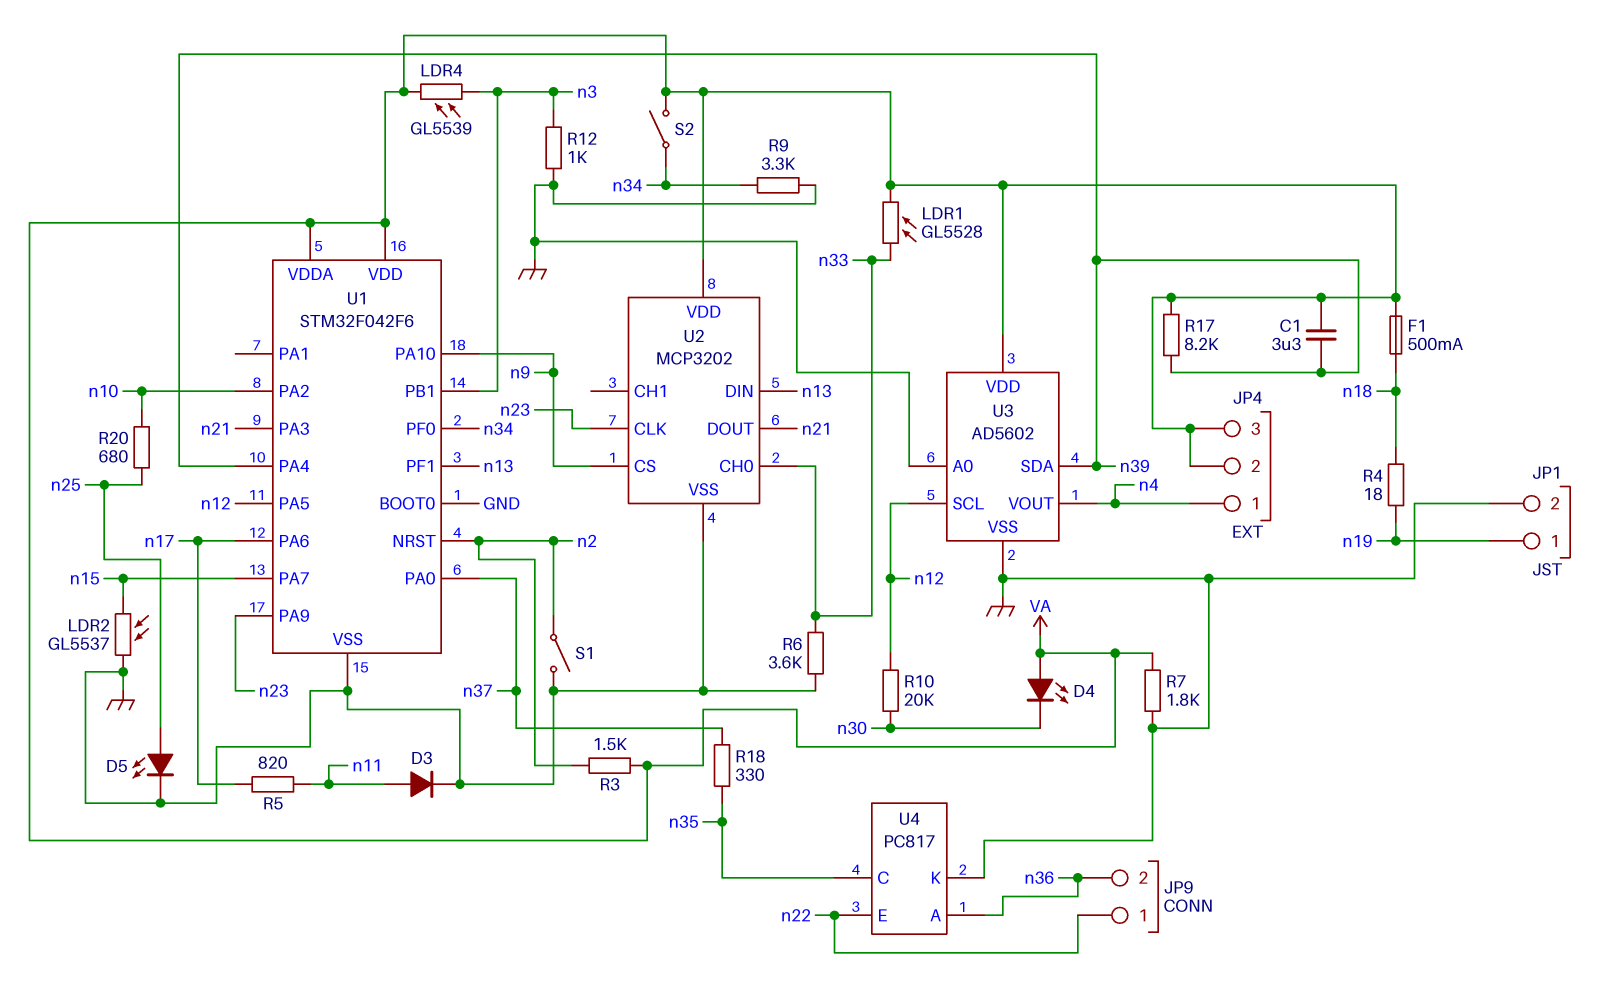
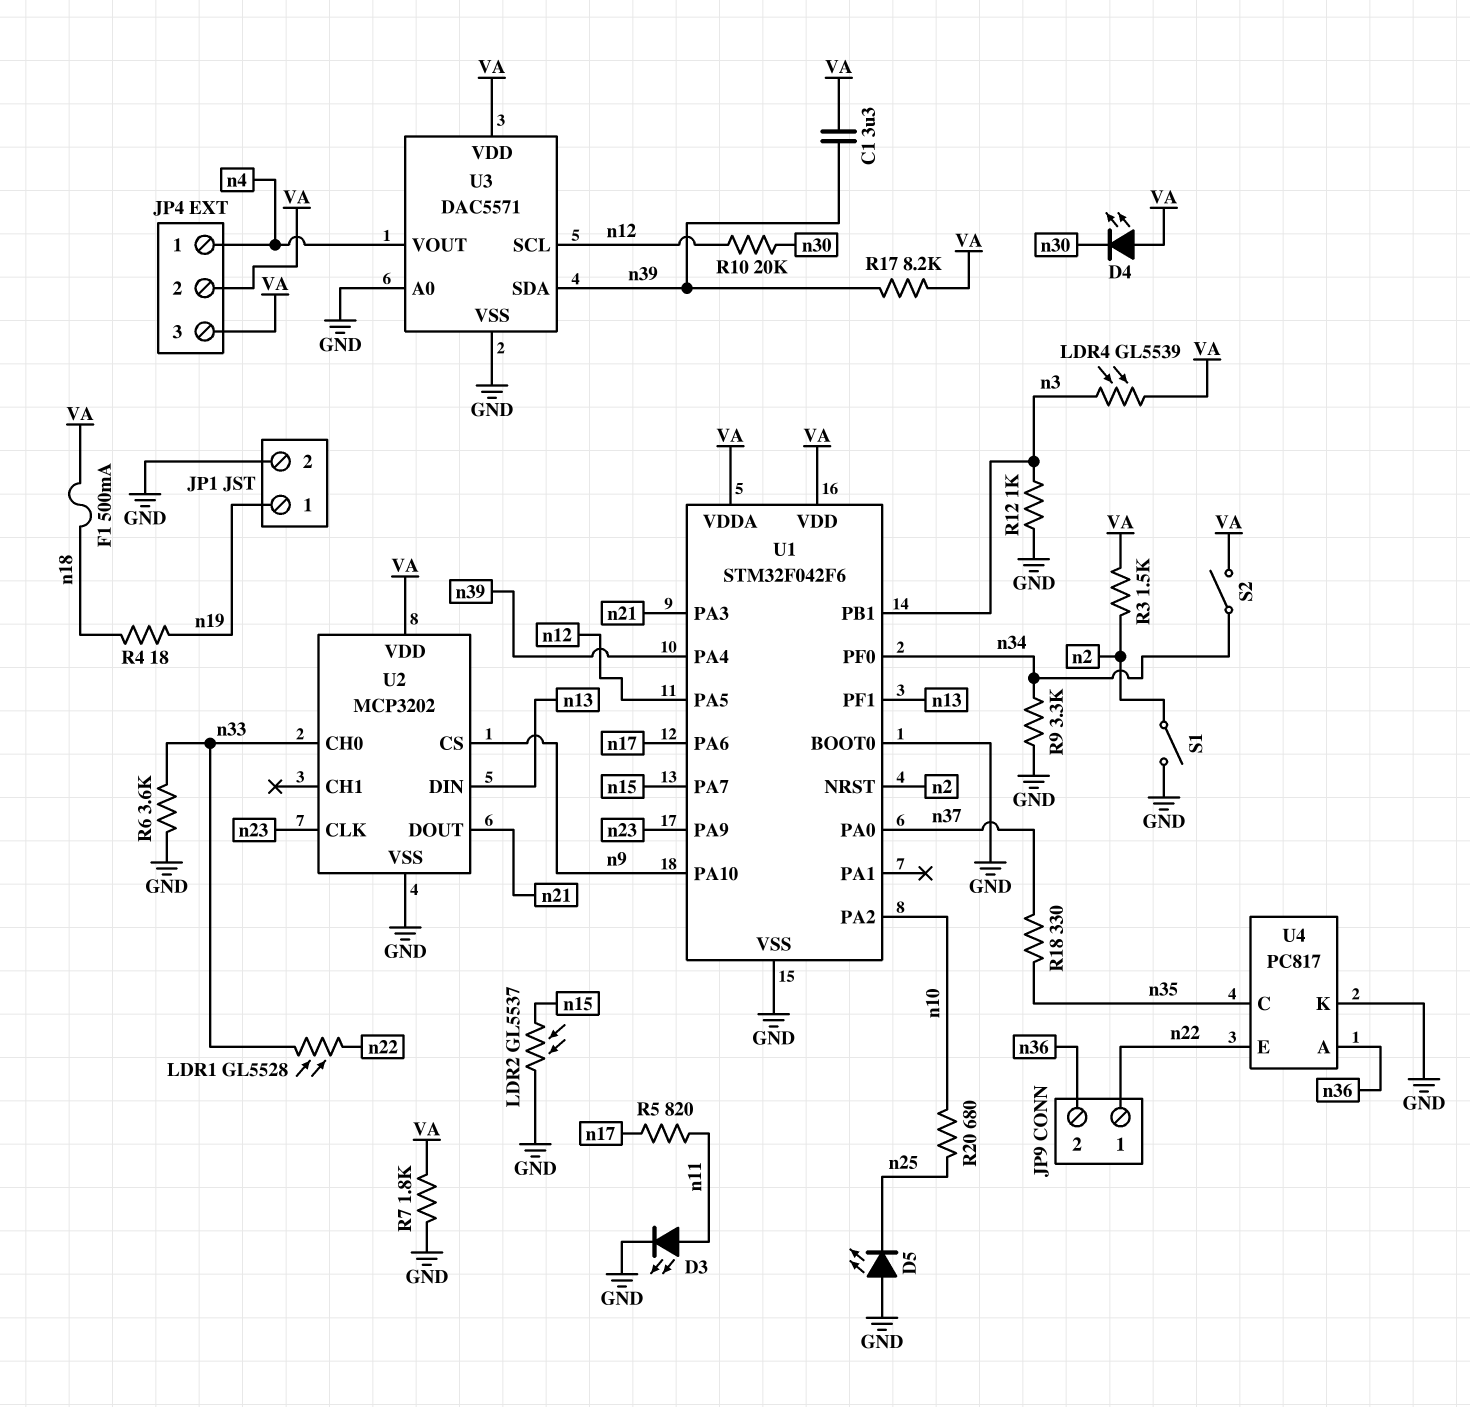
D3: diode (A n11, K GND) -> LED (A n11, K GND)
D5: LED (A n25, K GND) -> LED (A GND, K n25)
LDR1: GL5528 (VA, n33) -> GL5528 (n22, n33)
U3: AD5602 -> DAC5571

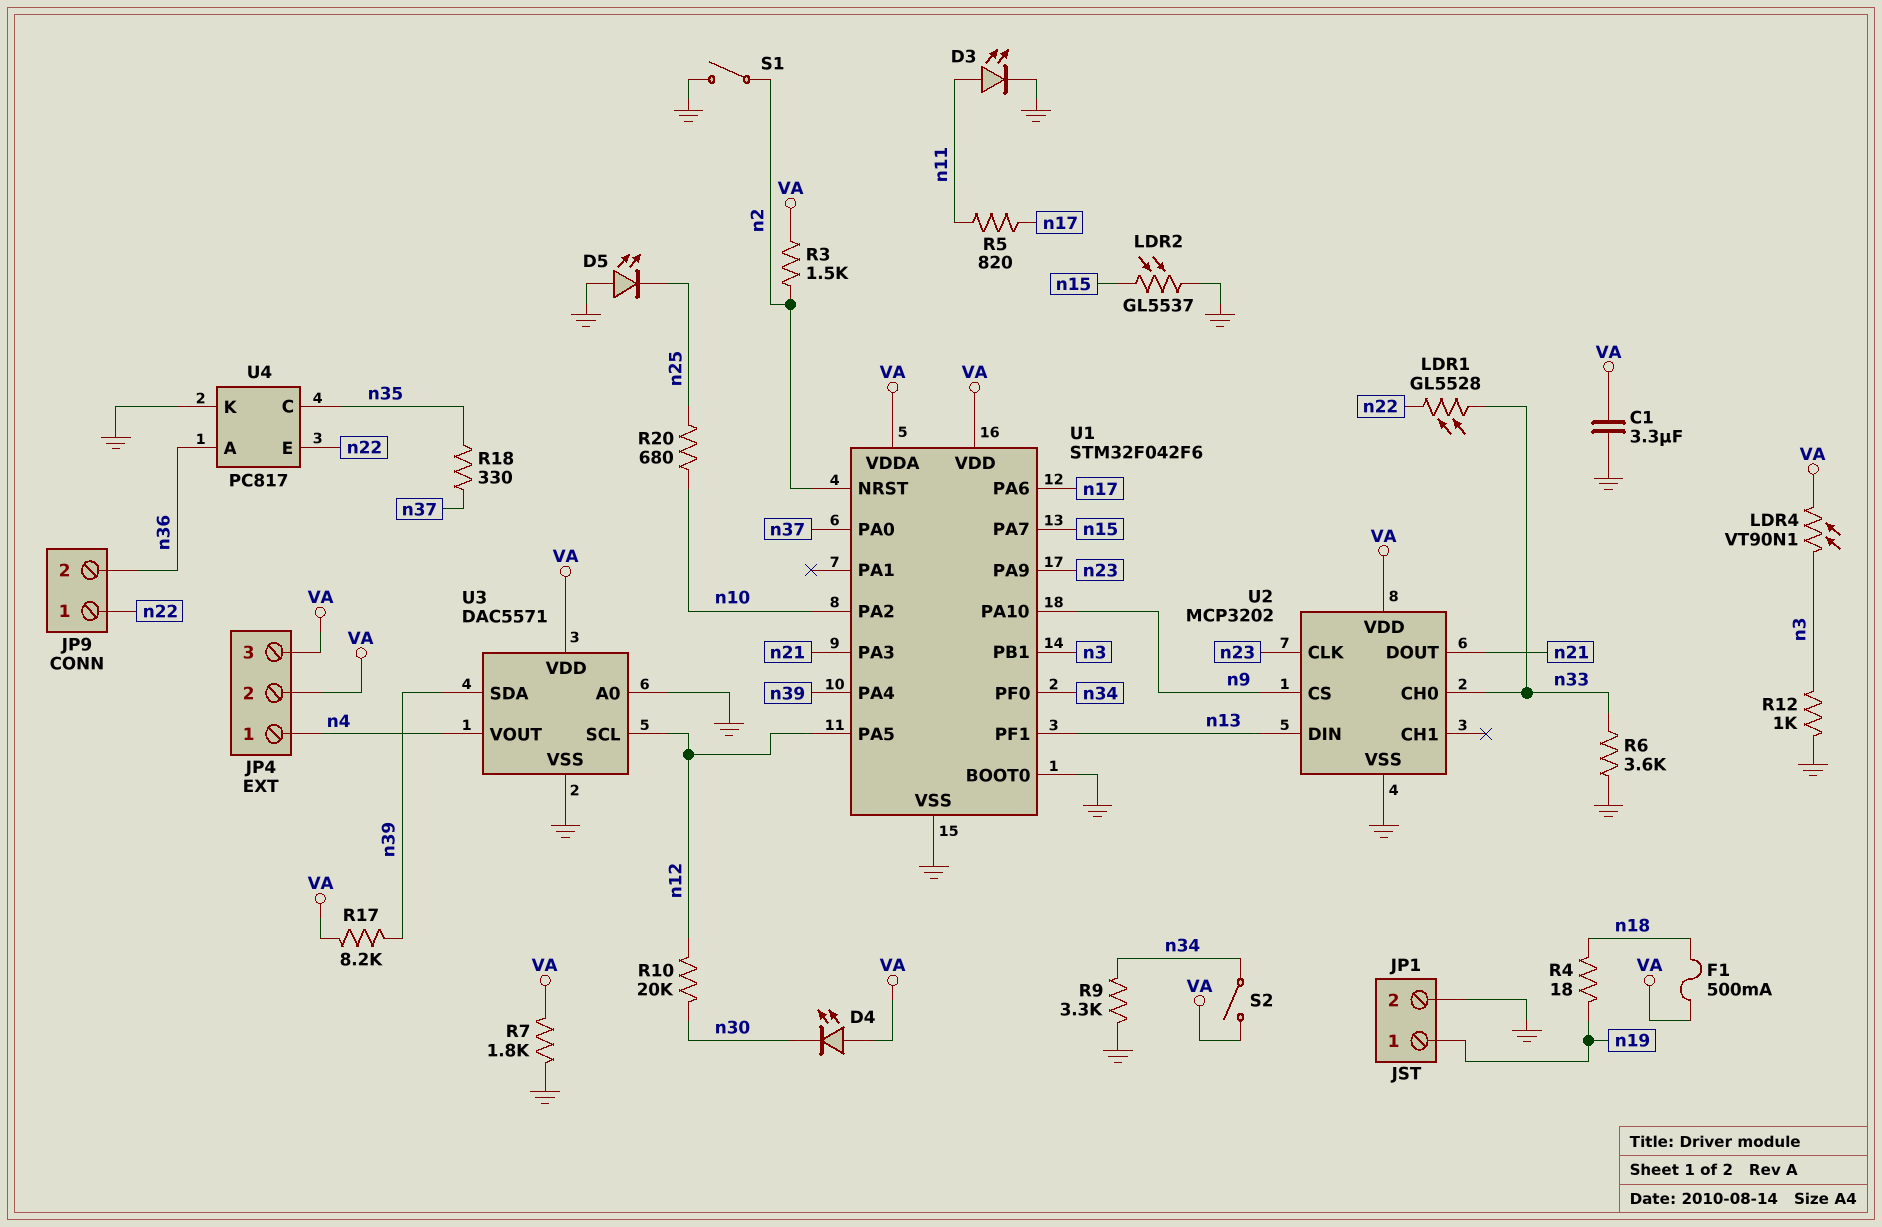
C1: 3.3uF (VA, n39) -> 3.3uF (GND, VA)
LDR4: GL5539 (VA, n3) -> VT90N1 (VA, n3)

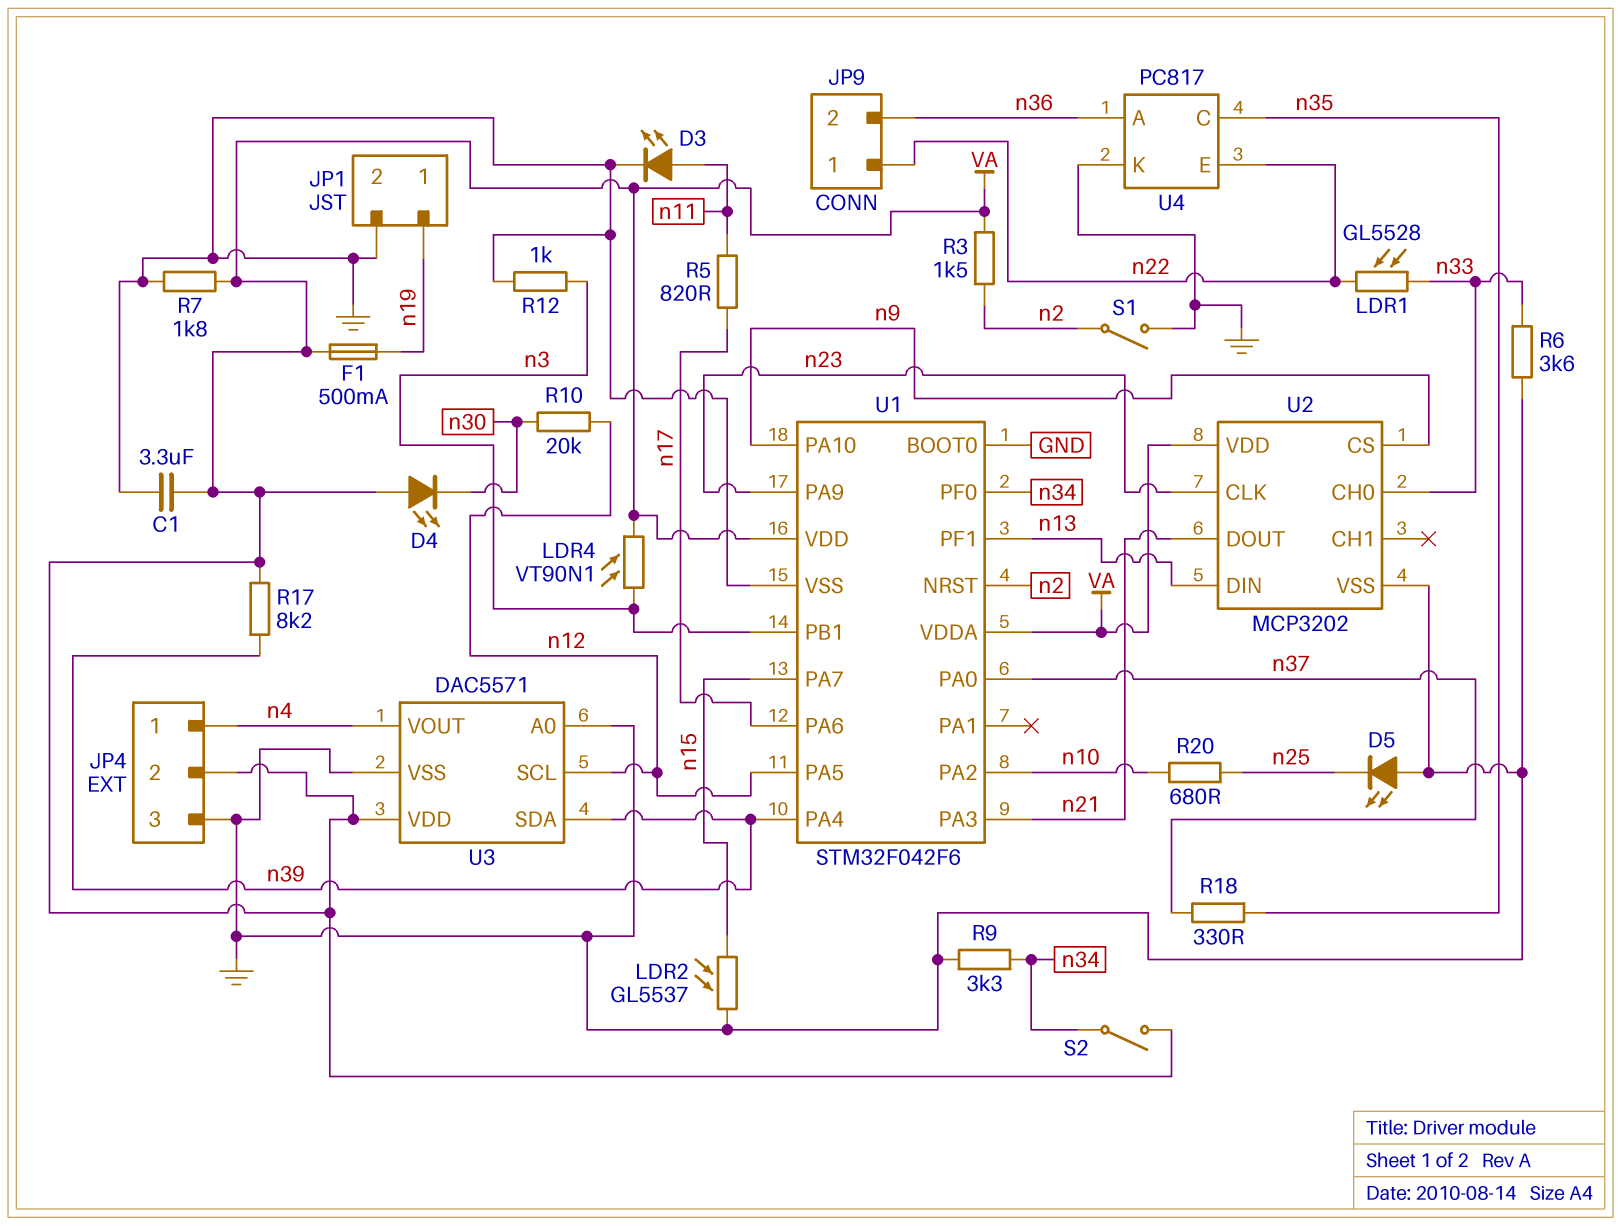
F1: 500mA (VA, n18) -> 500mA (VA, n19)
JP4 pin 3: VA -> GND
R4: 18 (n18, n19) -> none

